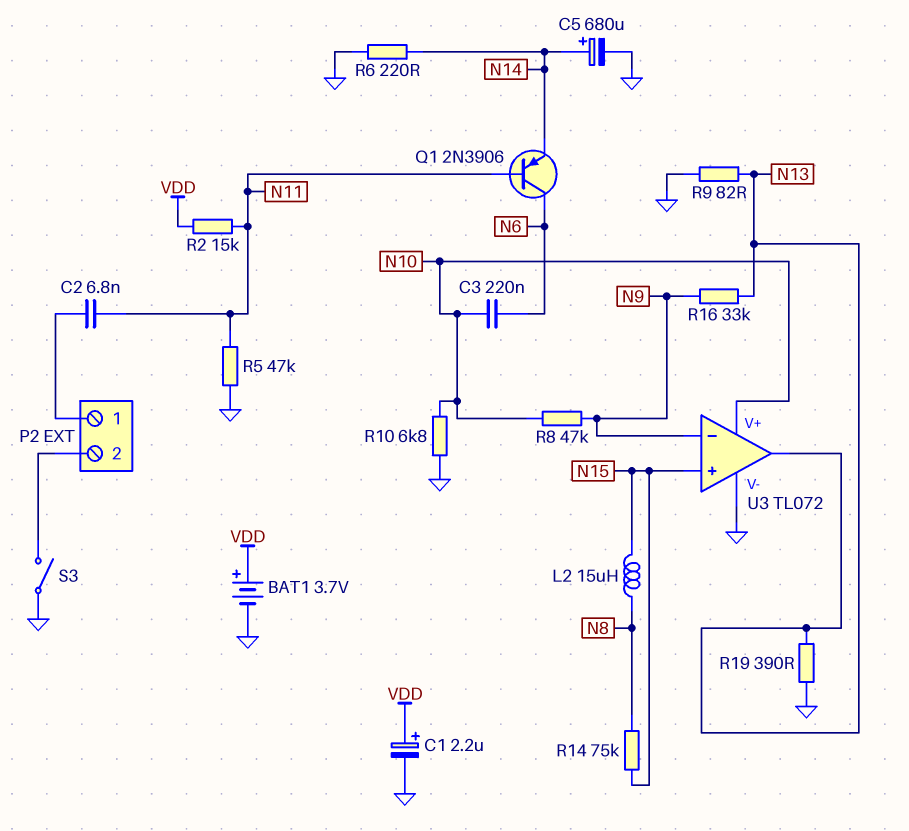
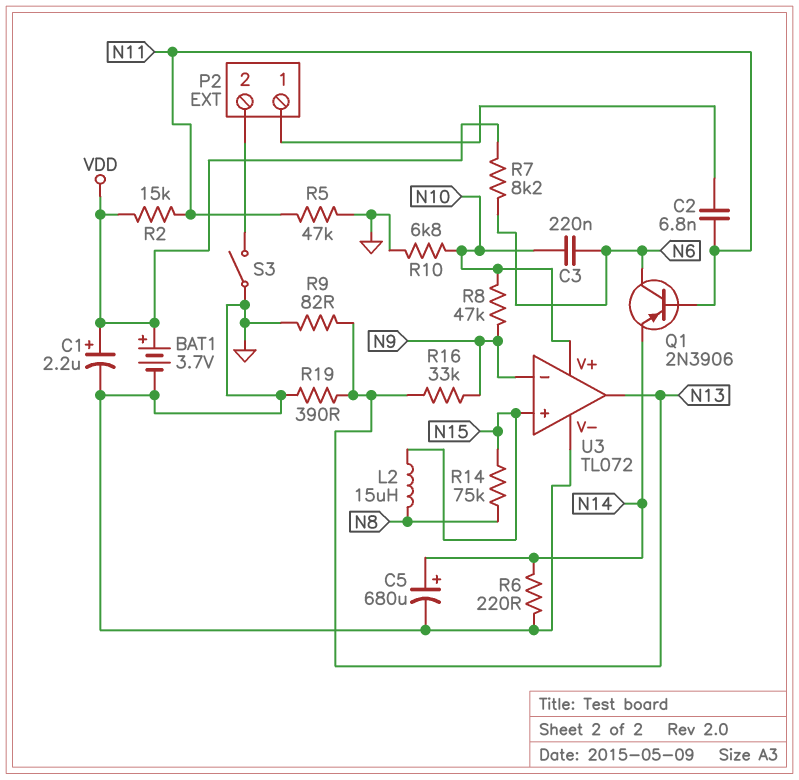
R7: none -> 8.2k (N6, VDD)

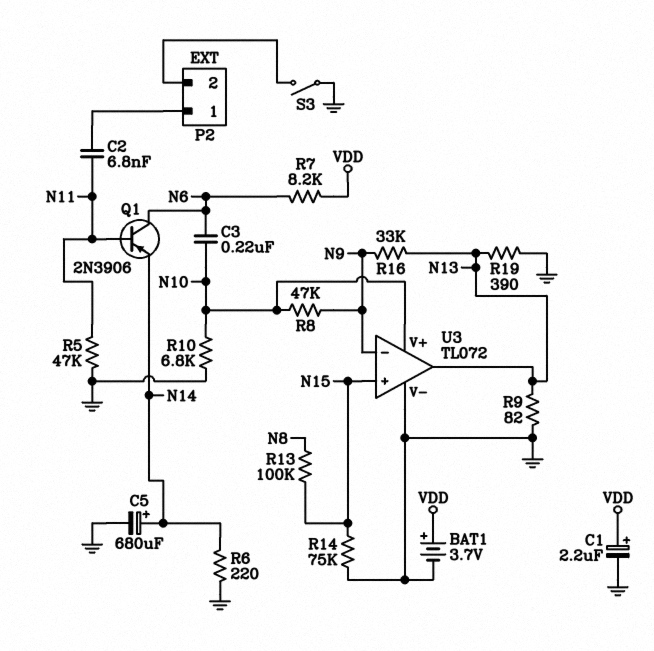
L2: 15uH (N8, N15) -> none
R2: 15k (N11, VDD) -> none
R13: none -> 100k (N8, N15)
R14: 75k (N8, N15) -> 75k (GND, N15)

